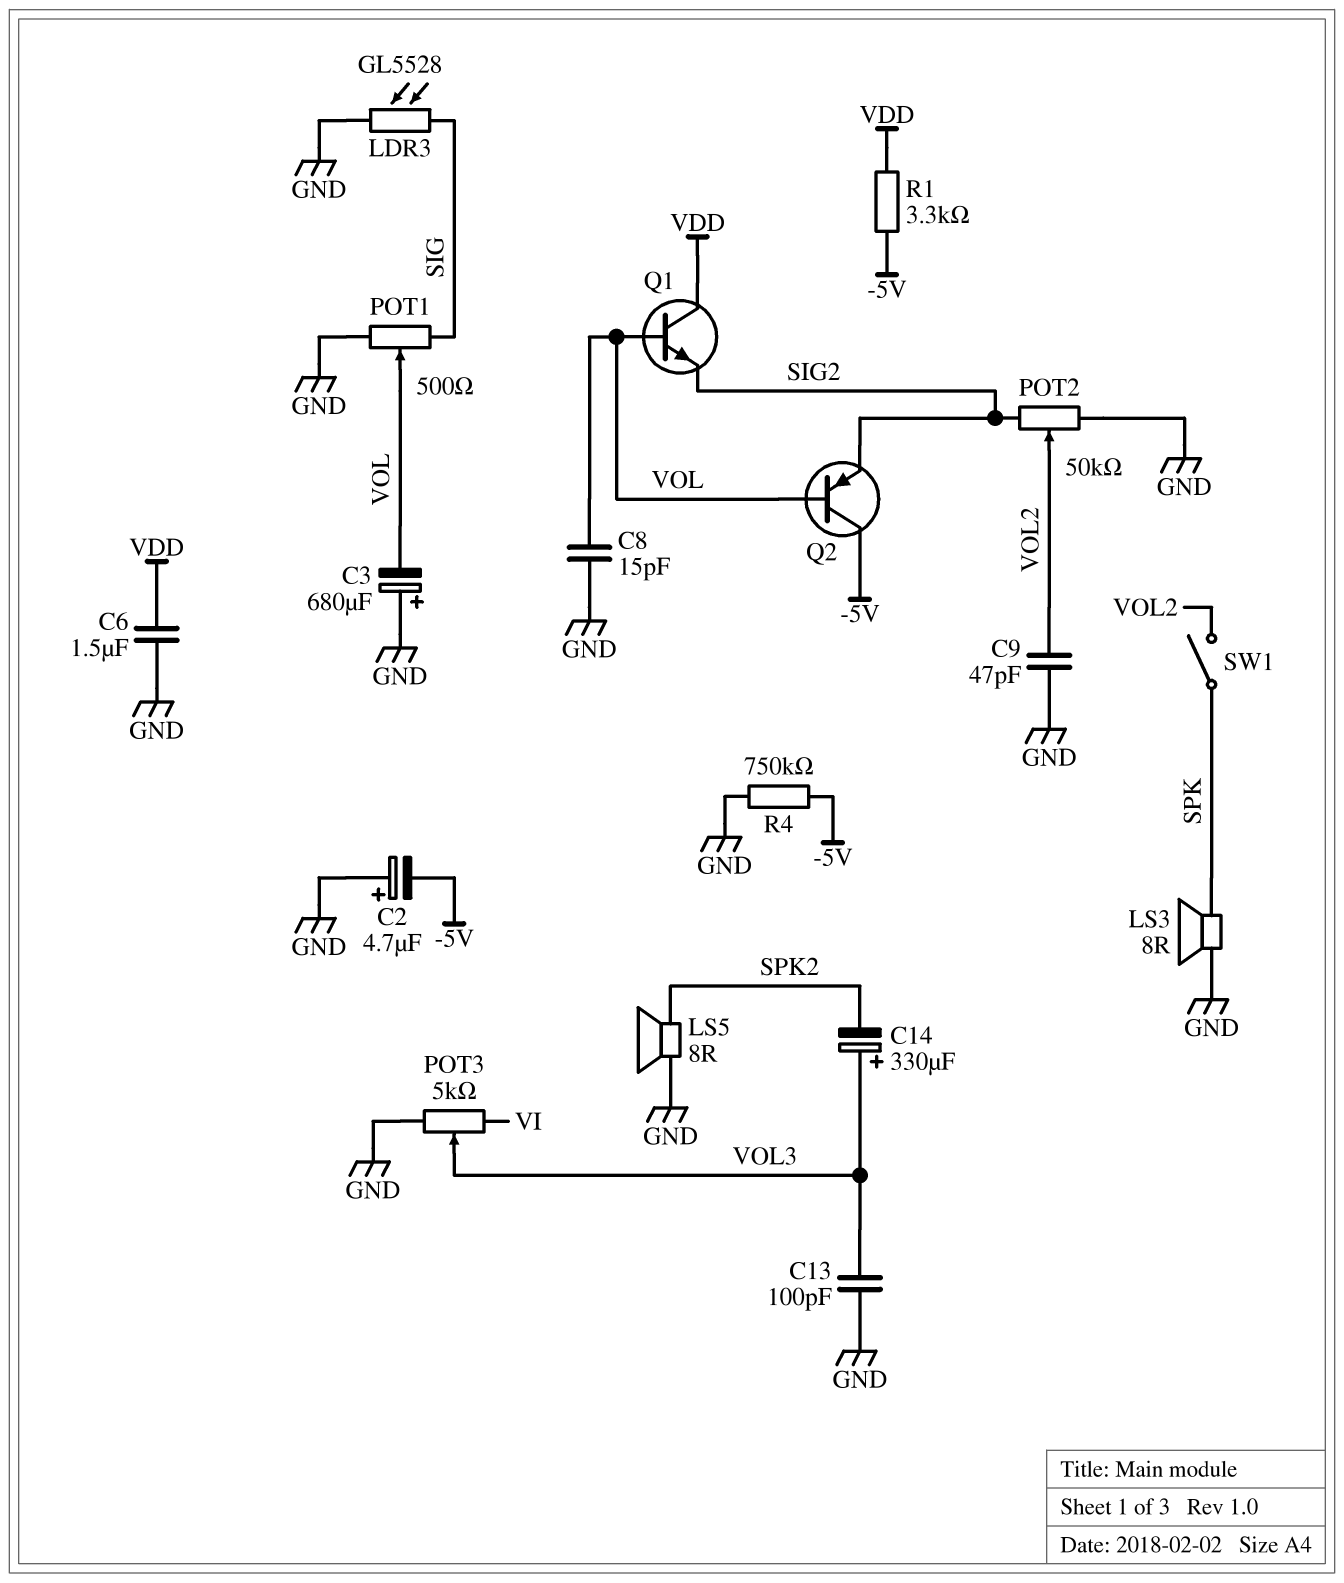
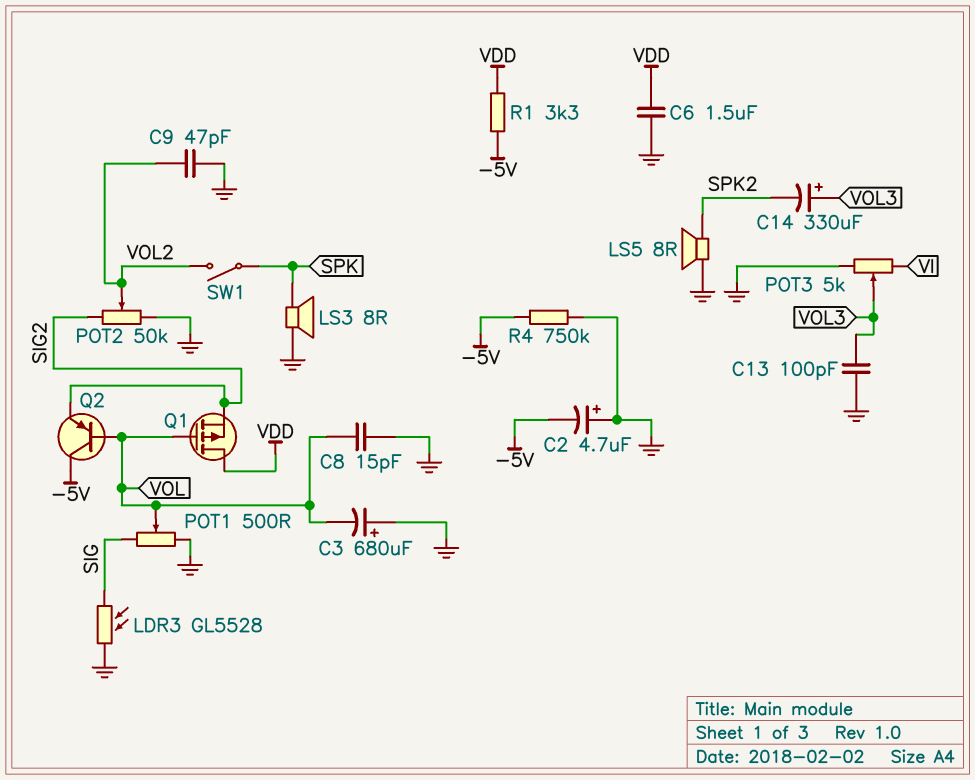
Q1: NPN (B VOL, C VDD, E SIG2) -> PMOS (G VOL, D VDD, S SIG2)

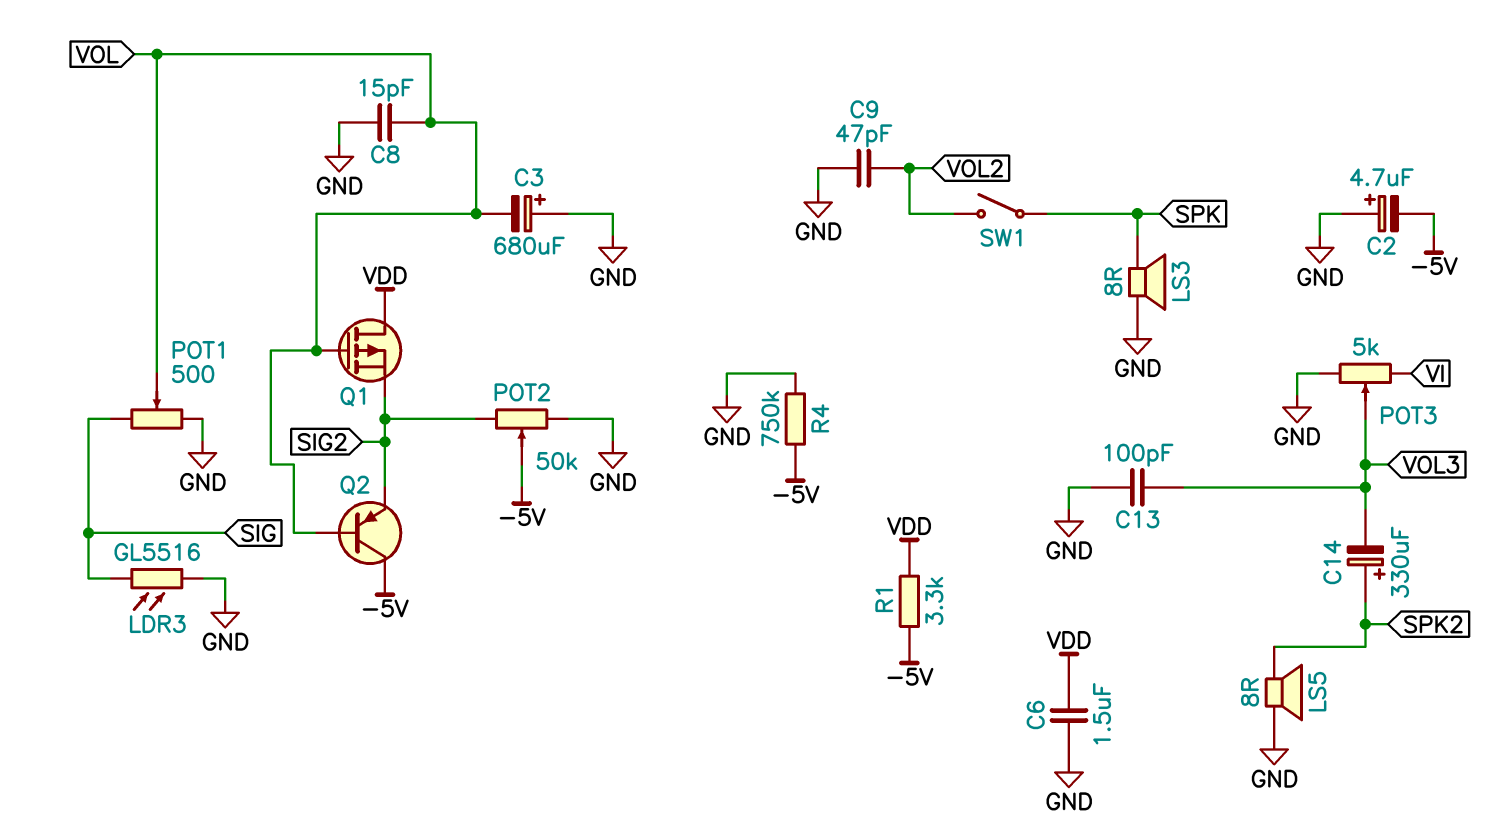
C14: 330uF (plus VOL3, minus SPK2) -> 330uF (plus SPK2, minus VOL3)
LDR3: GL5528 (GND, SIG) -> GL5516 (GND, SIG)
POT2: 50k (GND, SIG2, wiper VOL2) -> 50k (GND, SIG2, wiper -5V)

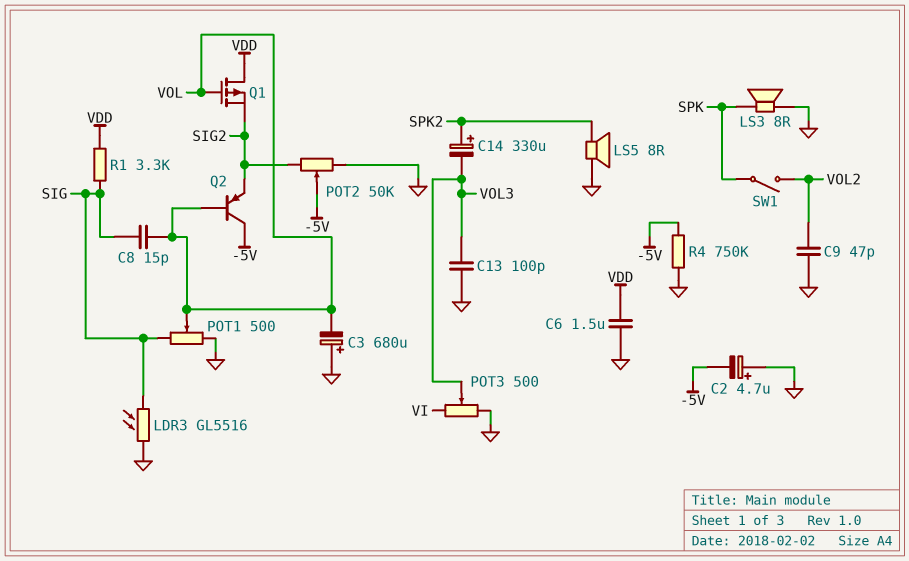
C8: 15pF (GND, VOL) -> 15pF (SIG, VOL)
POT3: 5k (GND, VI, wiper VOL3) -> 500 (GND, VI, wiper VOL3)
R1: 3.3k (-5V, VDD) -> 3.3k (SIG, VDD)

